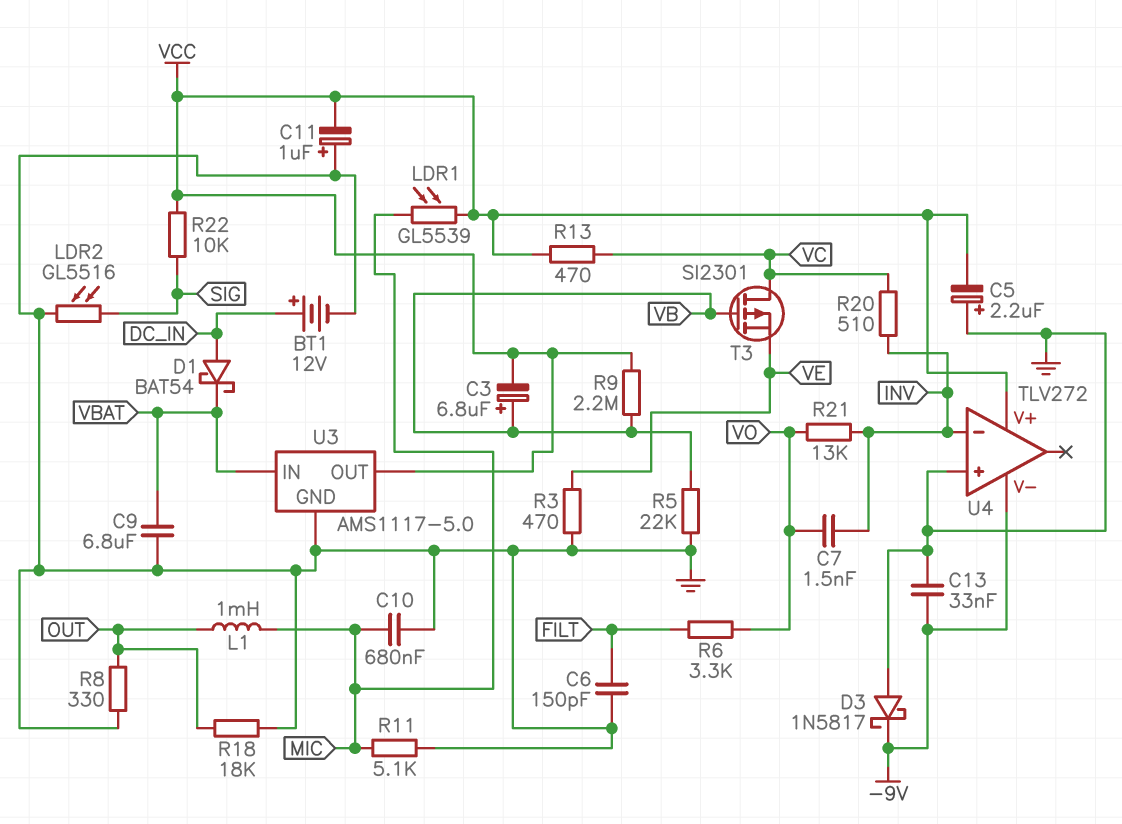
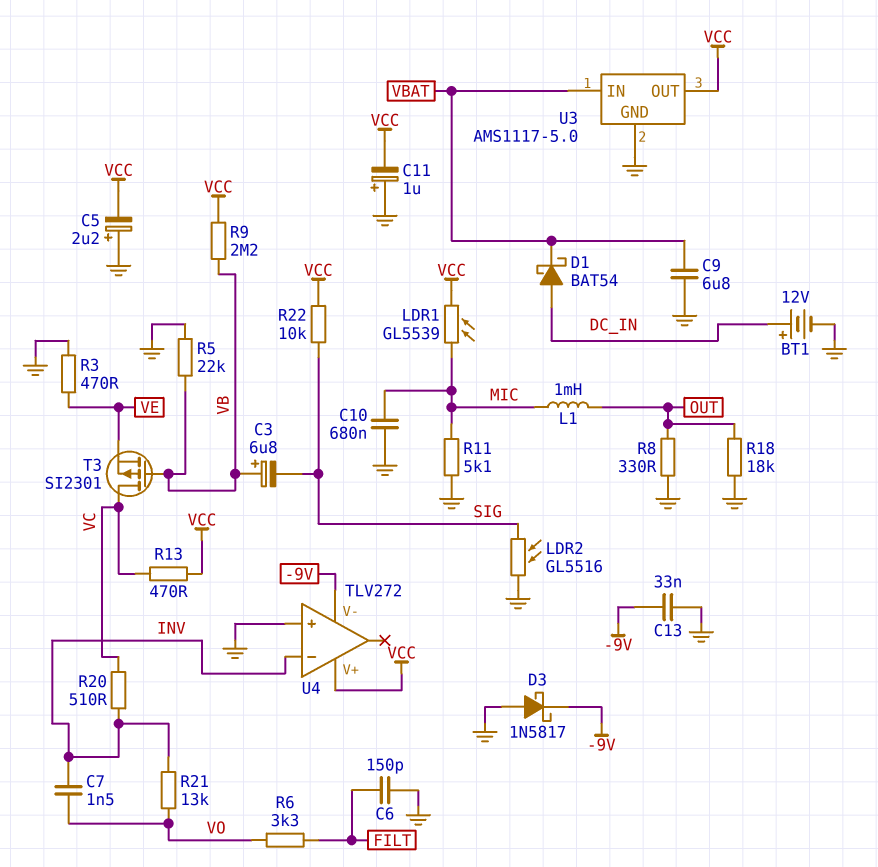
C3: 6.8uF (plus VB, minus VCC) -> 6.8uF (plus VB, minus SIG)

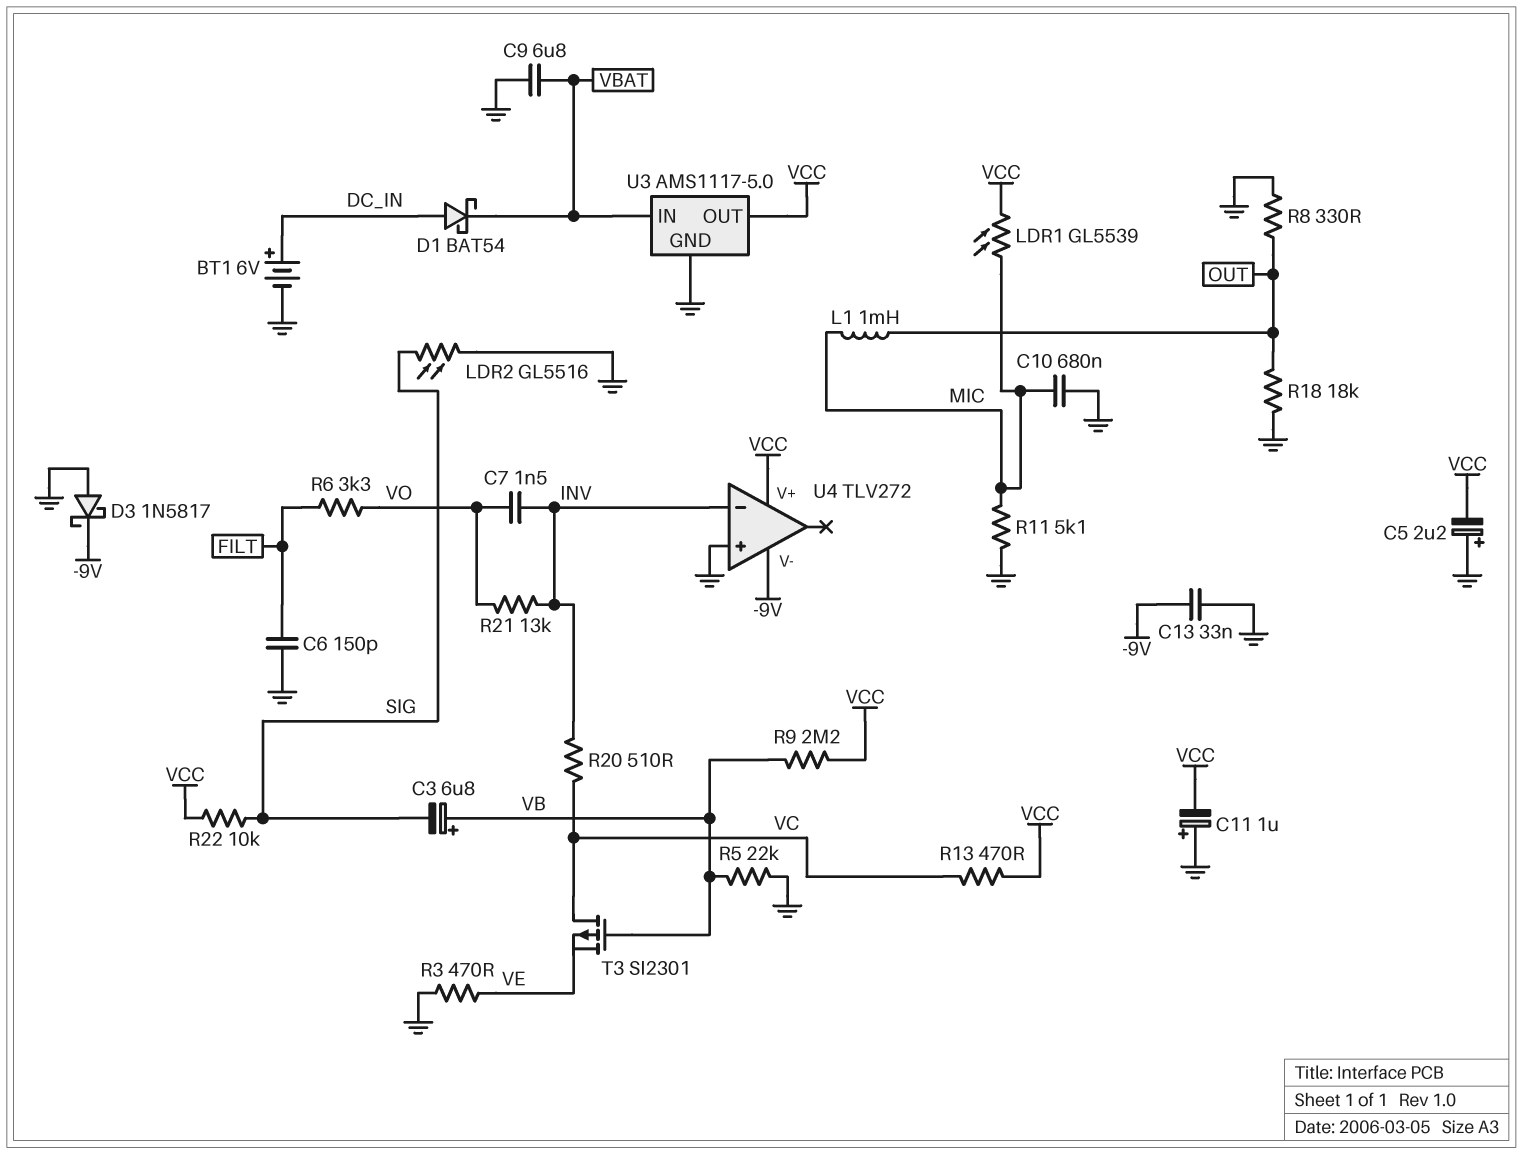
BT1: 12V (plus DC_IN, minus GND) -> 6V (plus DC_IN, minus GND)

